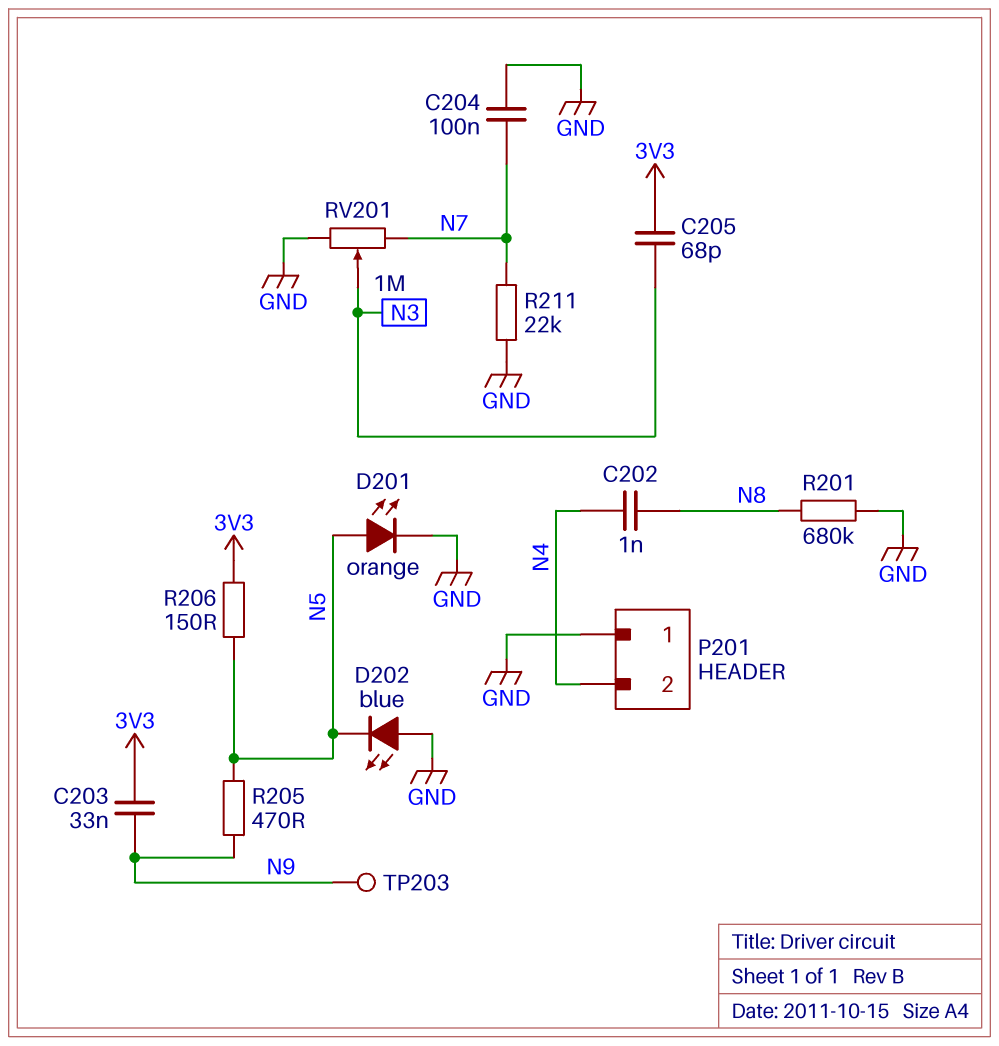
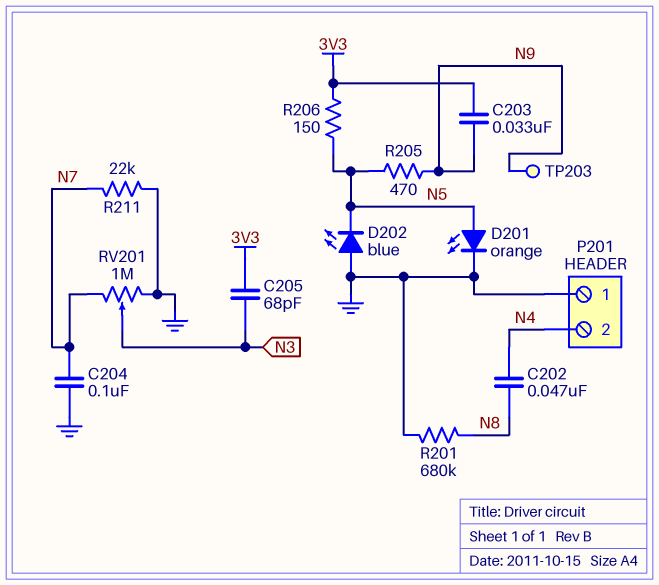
C202: 1nF (N4, N8) -> 47nF (N4, N8)

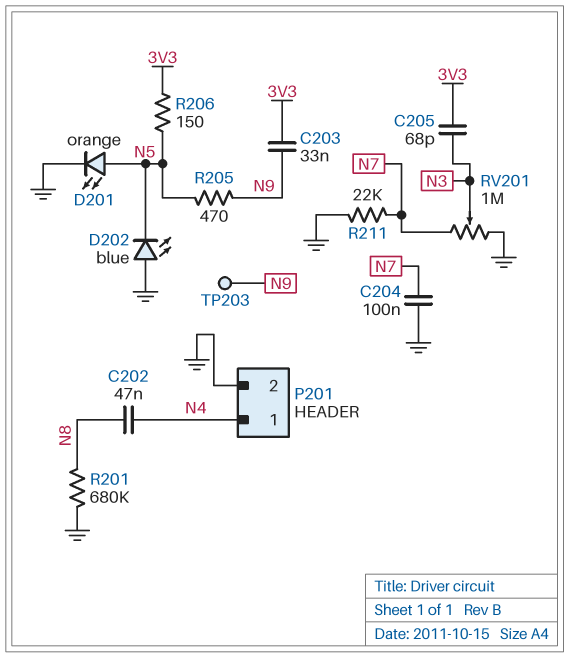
P201 pin 1: GND -> N4
P201 pin 2: N4 -> GND

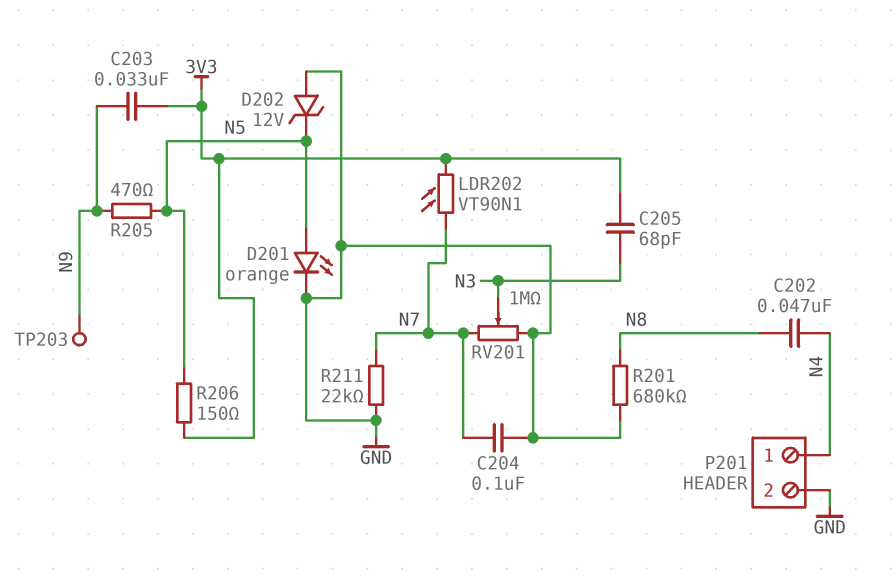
D202: LED blue (A GND, K N5) -> zener 12V (A GND, K N5)
LDR202: none -> VT90N1 (3V3, N7)

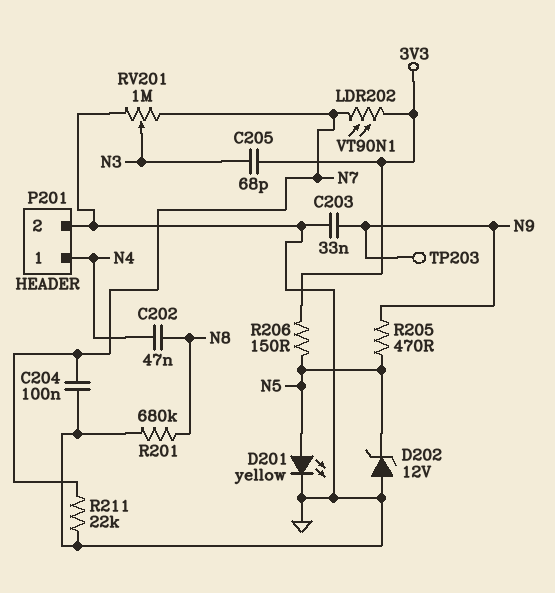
C203: 33nF (3V3, N9) -> 33nF (GND, N9)
D201: LED orange (A N5, K GND) -> LED yellow (A N5, K GND)

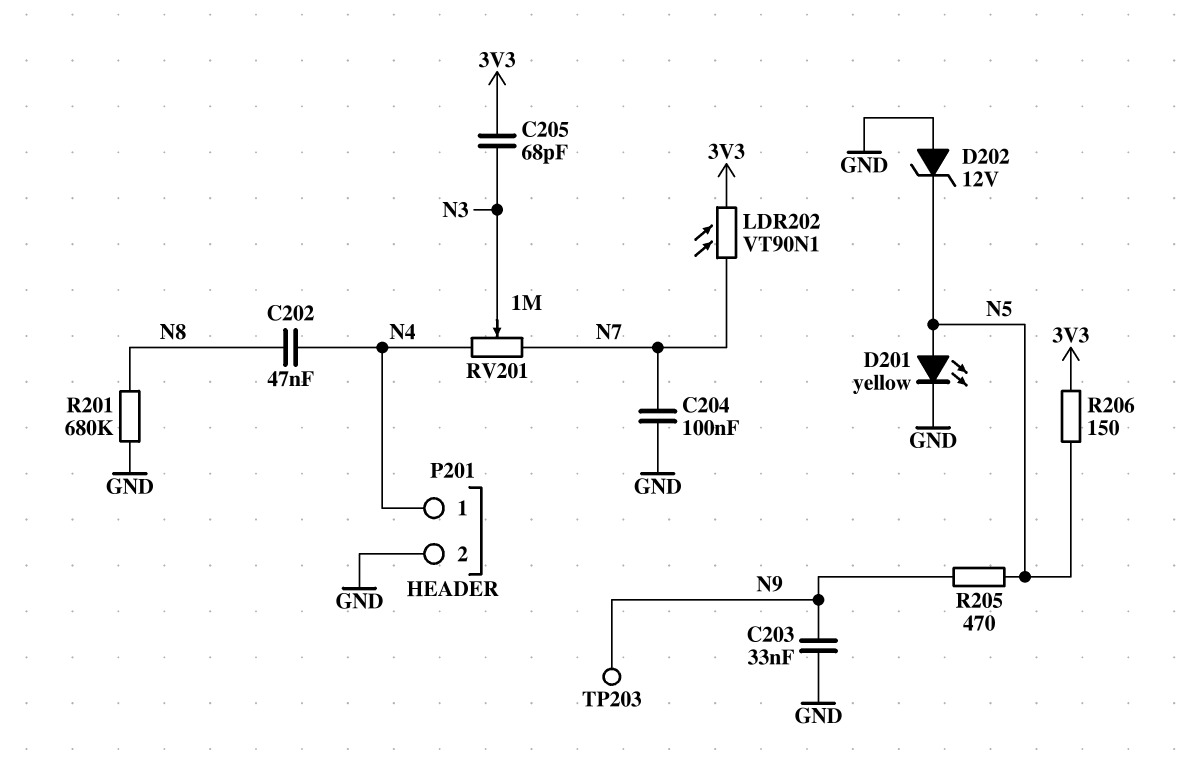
R211: 22k (GND, N7) -> none
RV201: 1M (GND, N7, wiper N3) -> 1M (N4, N7, wiper N3)

